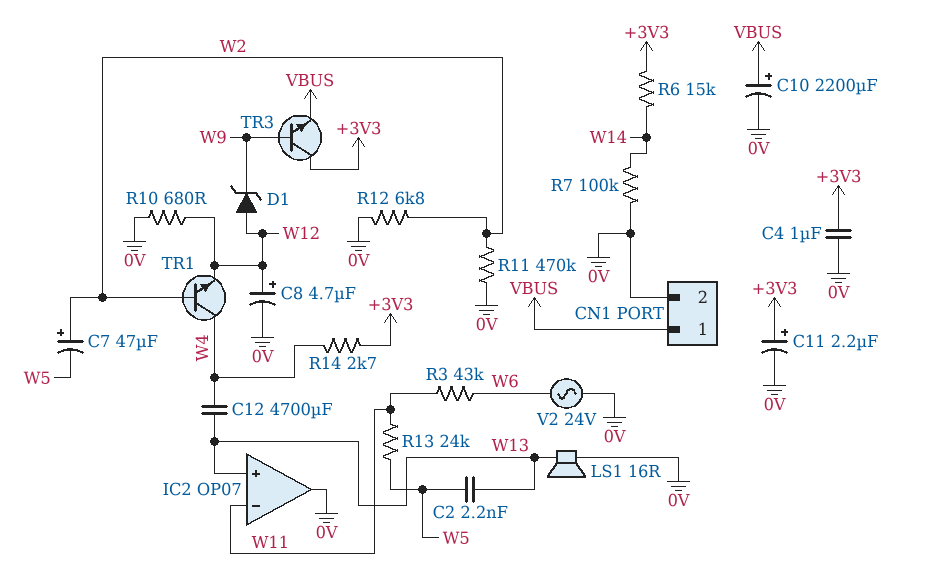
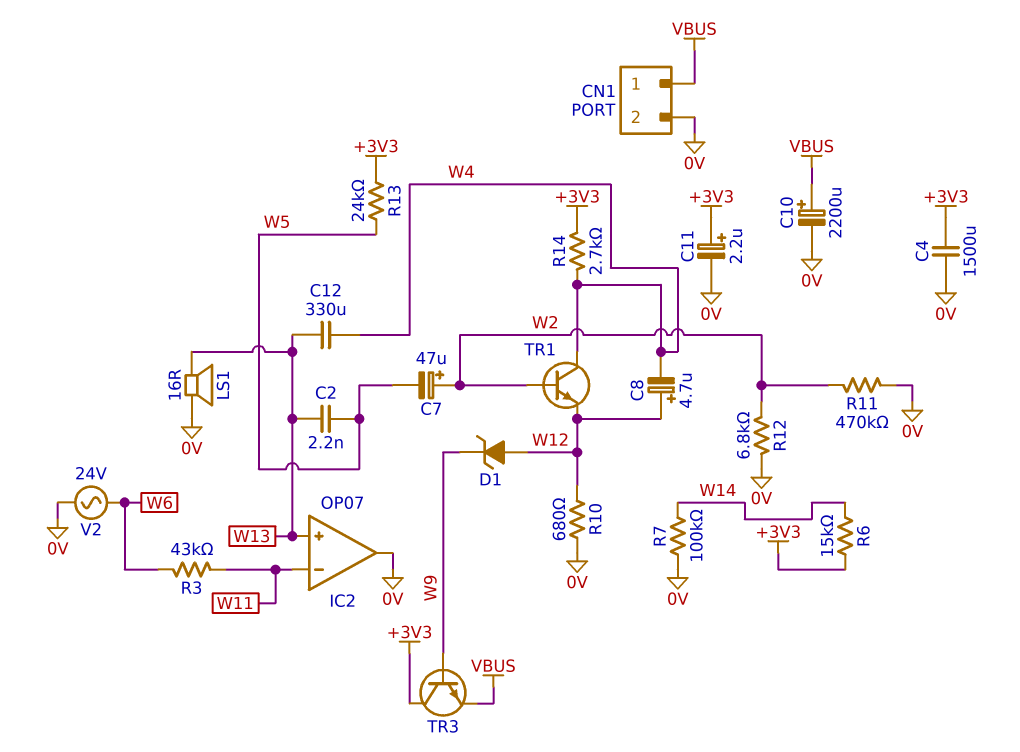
C4: 1uF (+3V3, 0V) -> 1500uF (+3V3, 0V)
C8: 4.7uF (plus W12, minus 0V) -> 4.7uF (plus W12, minus W4)
C12: 4700uF (W4, W13) -> 330uF (W4, W13)
R13: 24k (W5, W11) -> 24k (+3V3, W5)

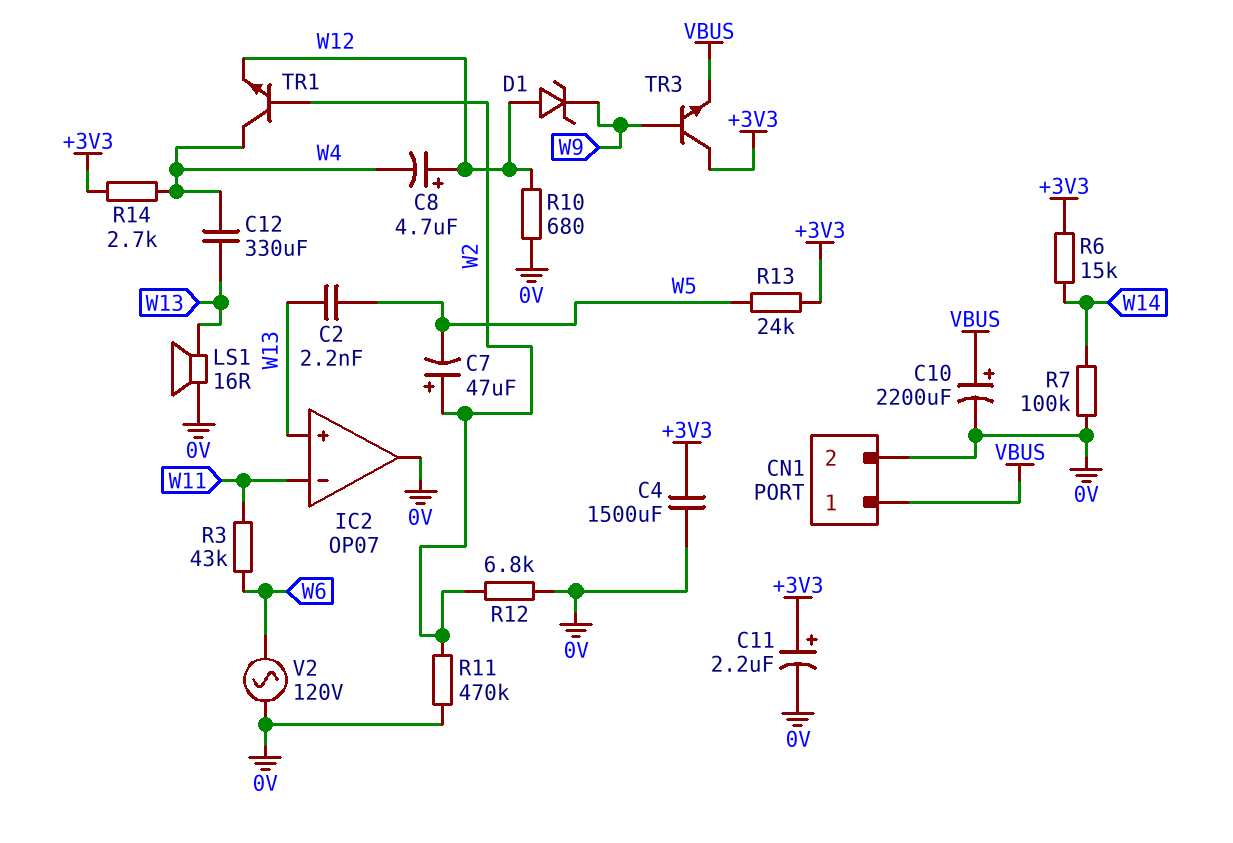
V2: AC 24V (0V, W6) -> AC 120V (0V, W6)

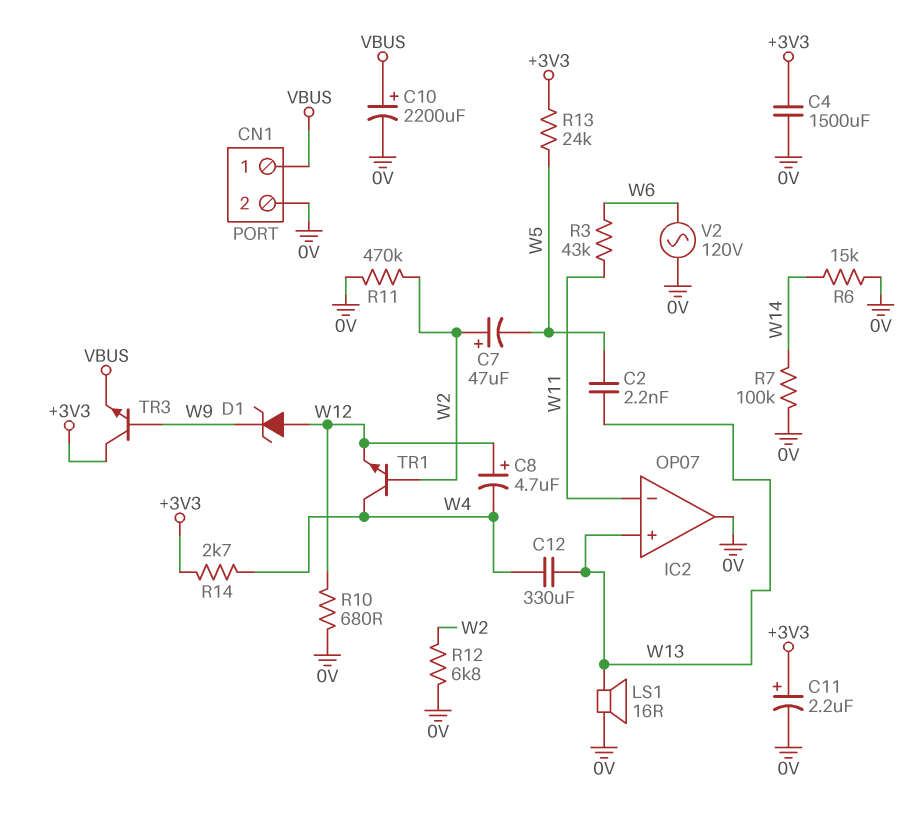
R6: 15k (+3V3, W14) -> 15k (0V, W14)

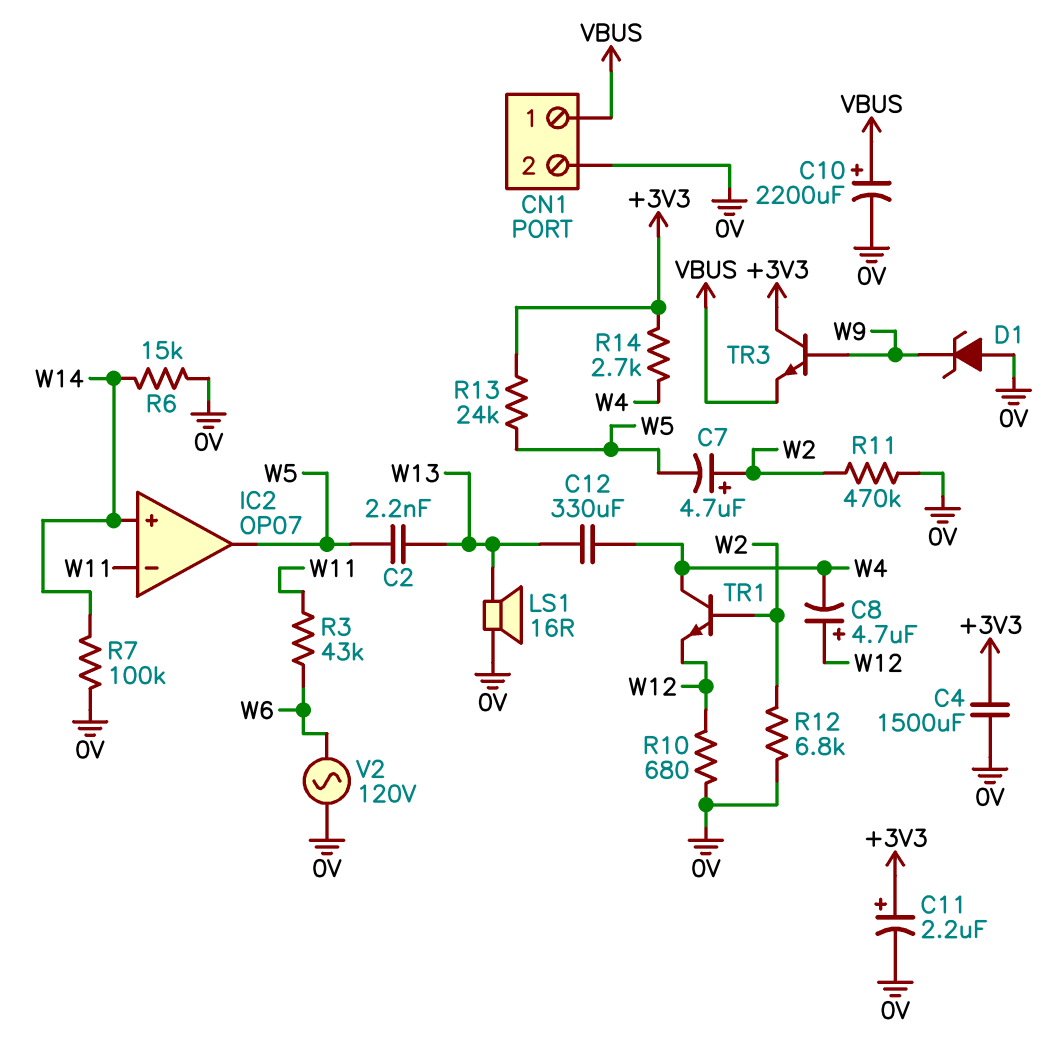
C7: 47uF (plus W2, minus W5) -> 4.7uF (plus W2, minus W5)
D1: zener (A W12, K W9) -> zener (A 0V, K W9)
IC2 pin in+: W13 -> W14
IC2 pin out: 0V -> W5

